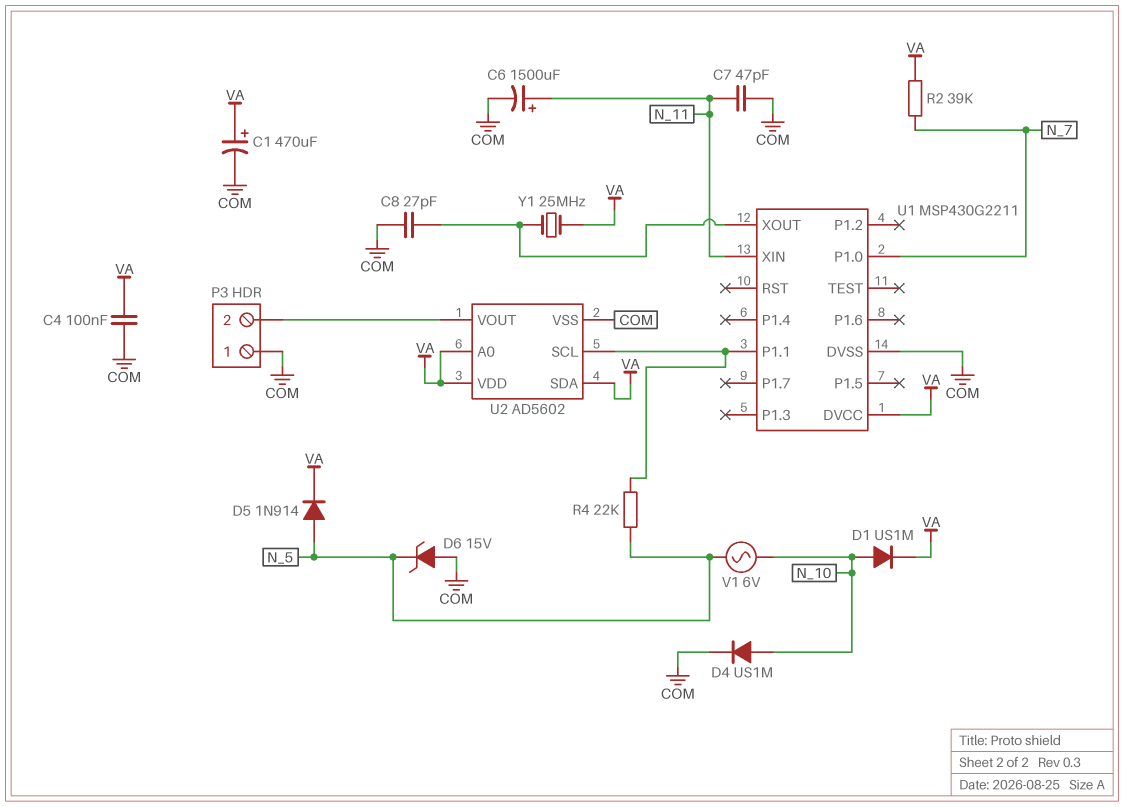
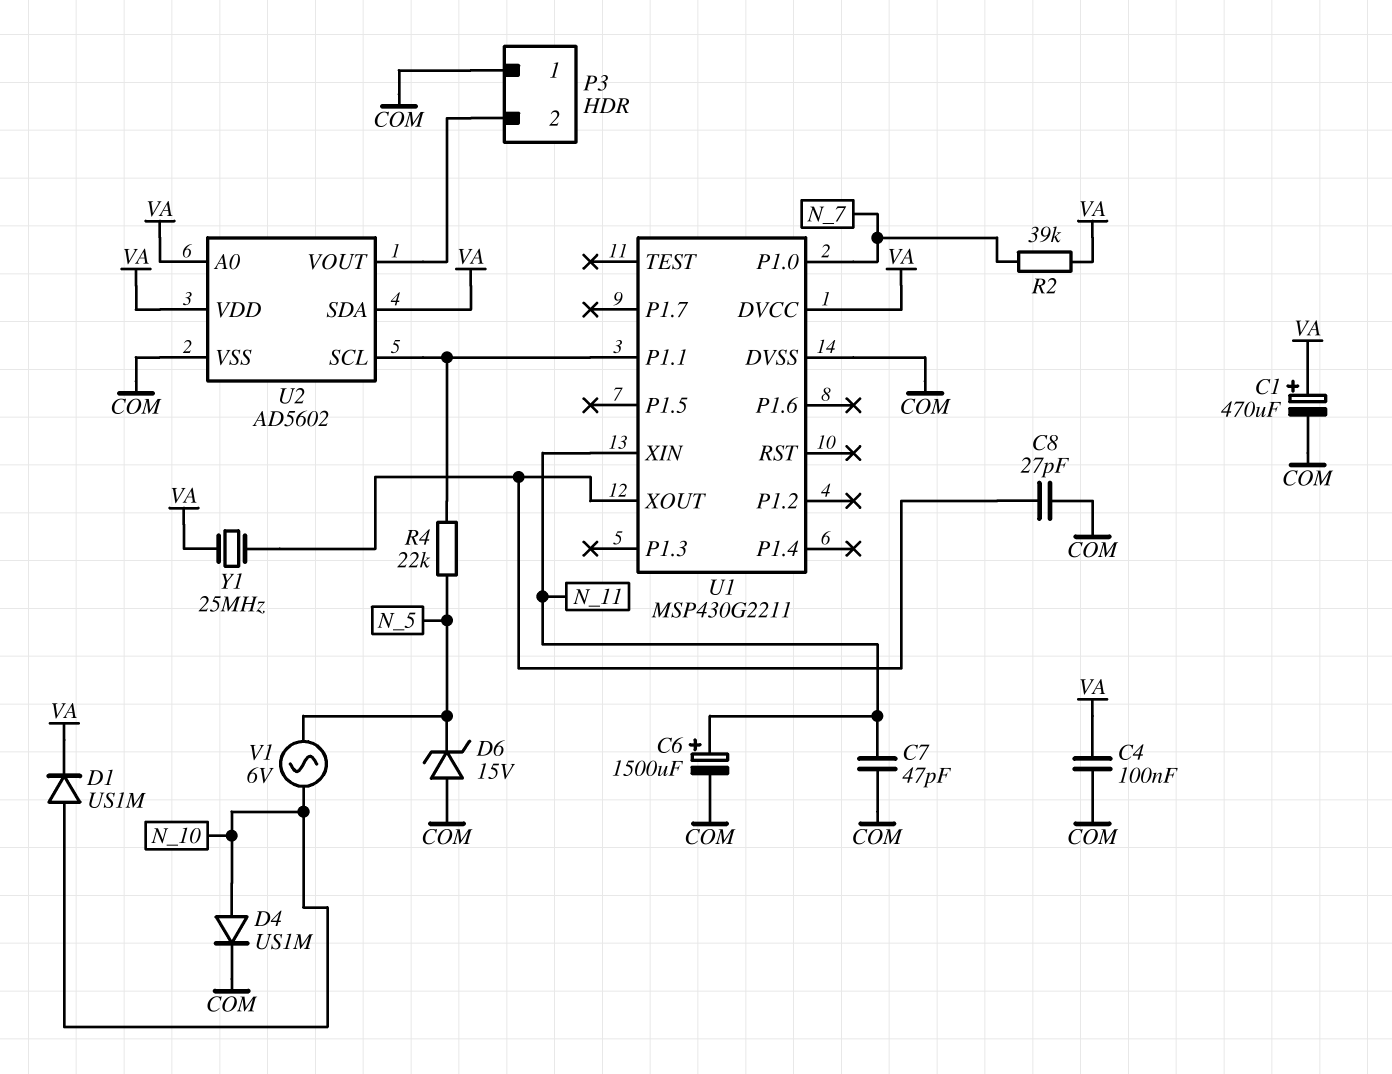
D5: diode 1N914 (A N_5, K VA) -> none

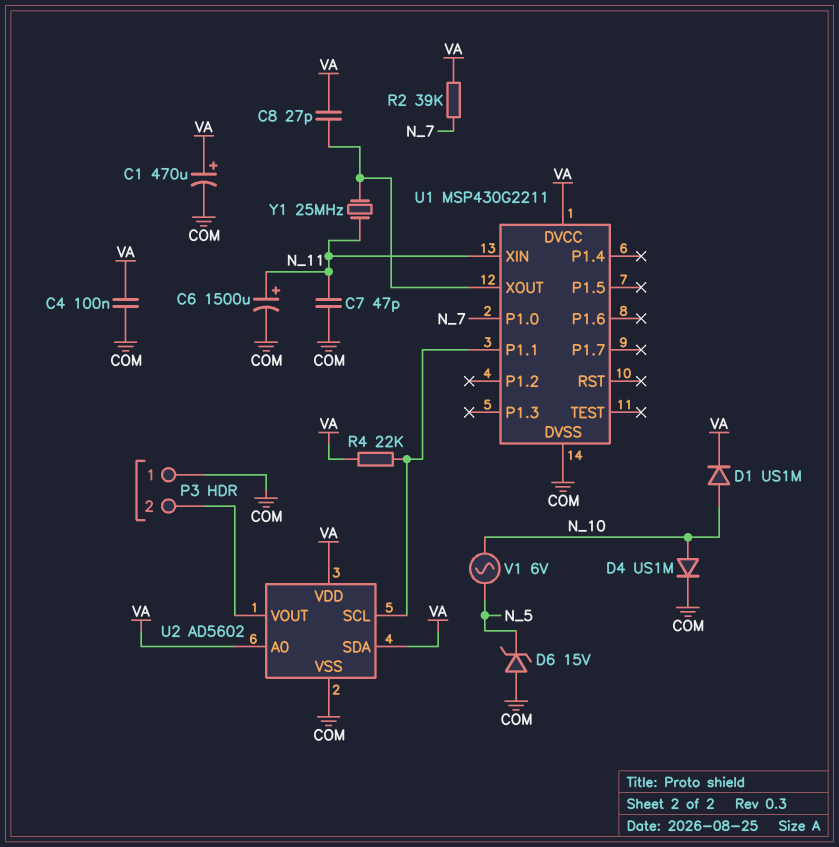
C8: 27pF (COM, U1/XOUT) -> 27pF (U1/XOUT, VA)
R4: 22k (N_5, U1/P1.1) -> 22k (U1/P1.1, VA)
Y1: 25MHz (U1/XOUT, VA) -> 25MHz (N_11, U1/XOUT)

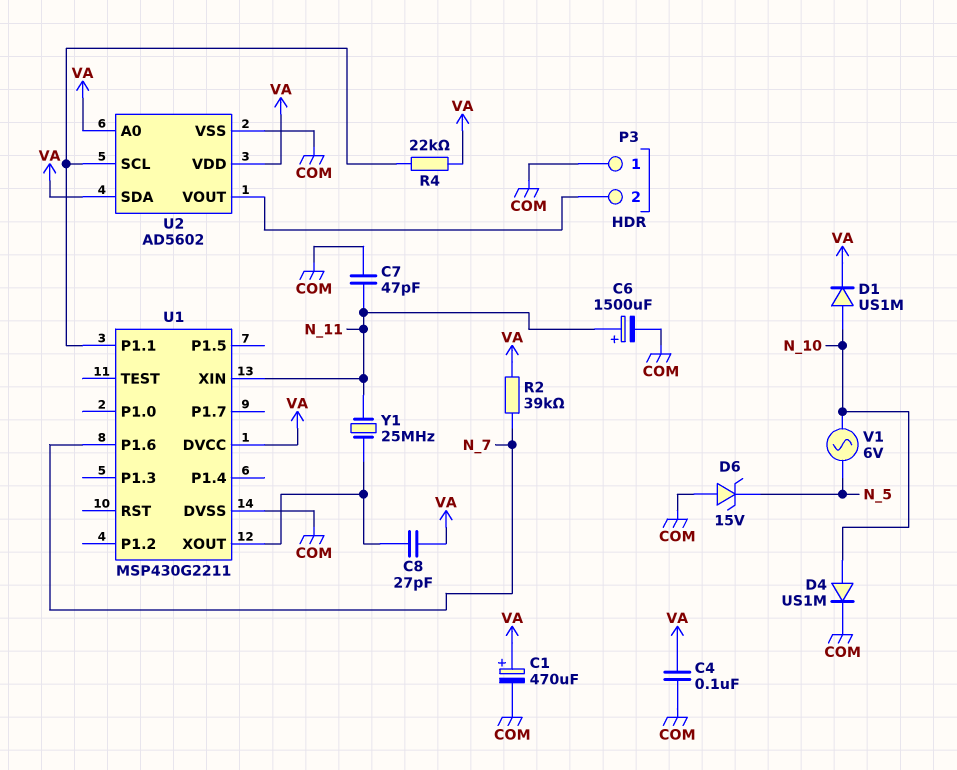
U1 pin P1.0: N_7 -> none
U1 pin P1.6: none -> N_7

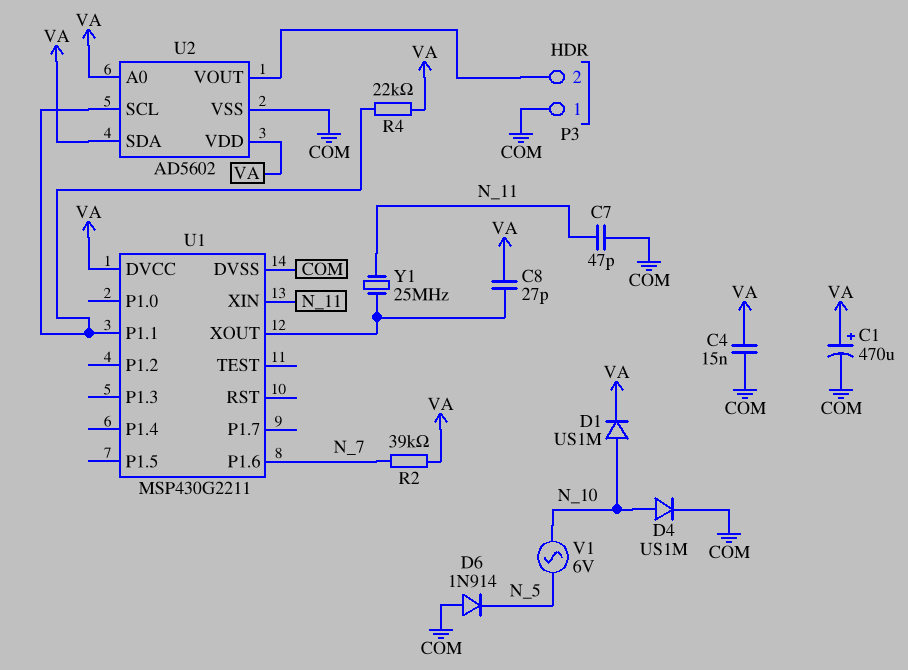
C4: 100nF (COM, VA) -> 15nF (COM, VA)
C6: 1500uF (plus N_11, minus COM) -> none
D6: zener 15V (A COM, K N_5) -> diode 1N914 (A COM, K N_5)

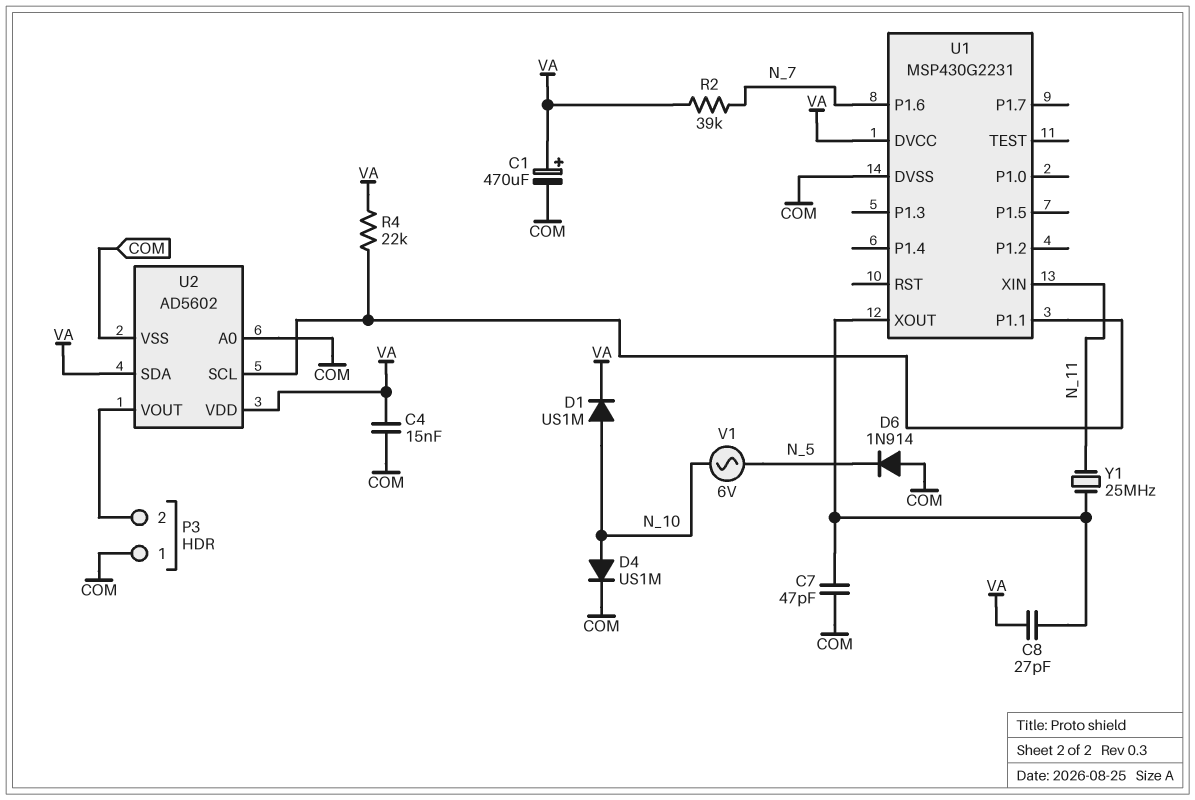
C7: 47pF (COM, N_11) -> 47pF (COM, U1/XOUT)
U1: MSP430G2211 -> MSP430G2231
U2 pin A0: VA -> COM

